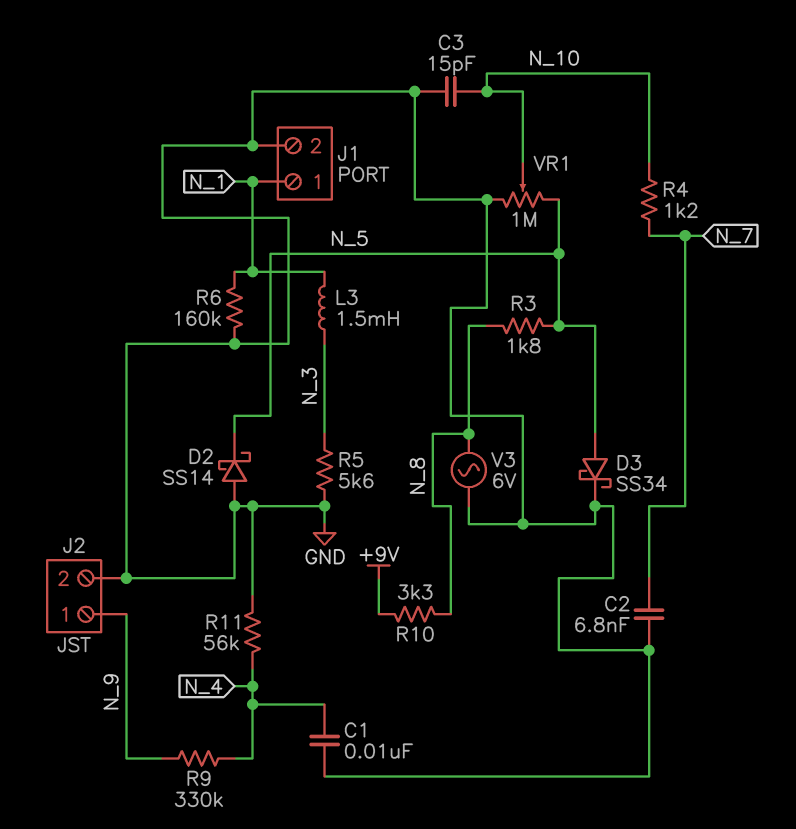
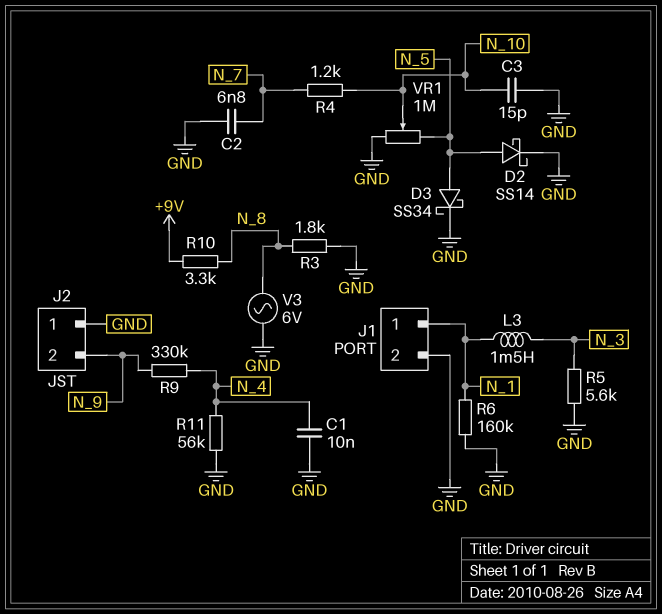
D2: schottky SS14 (A GND, K N_5) -> schottky SS14 (A N_5, K GND)
J2 pin 1: N_9 -> GND
J2 pin 2: GND -> N_9
R3: 1.8k (N_5, N_8) -> 1.8k (GND, N_8)

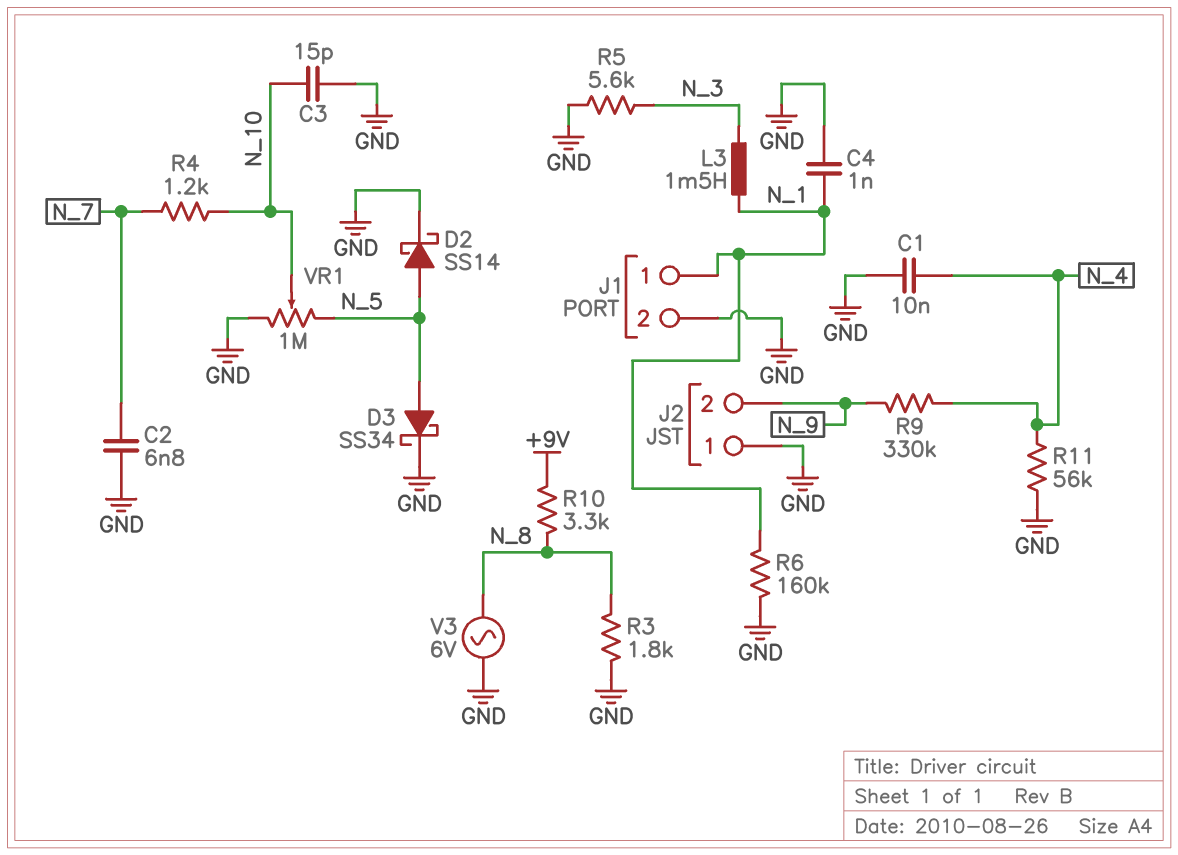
C4: none -> 1nF (GND, N_1)

